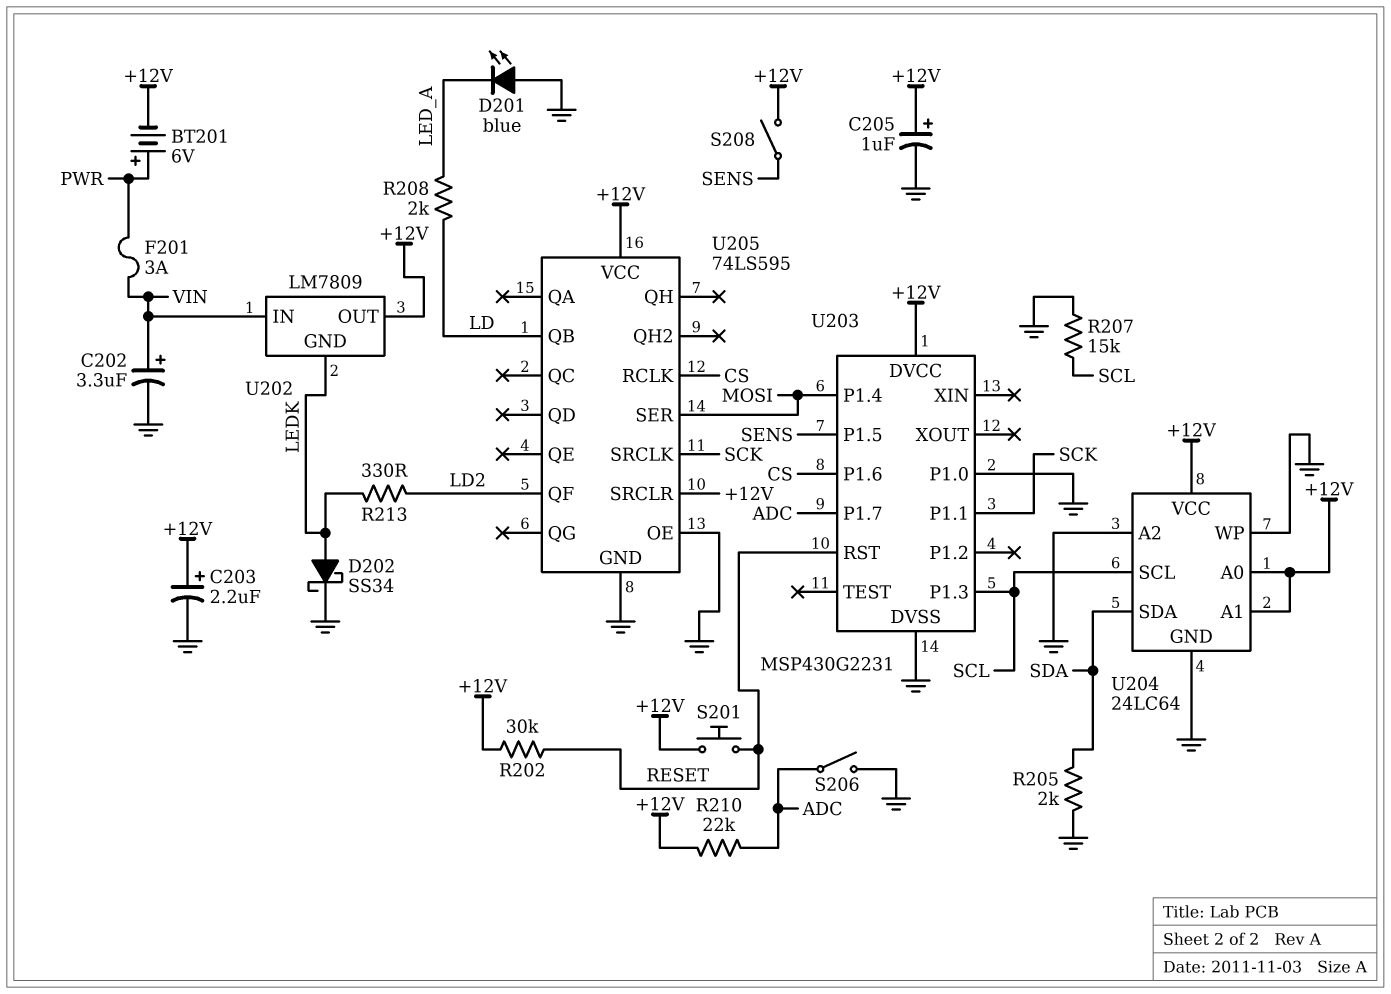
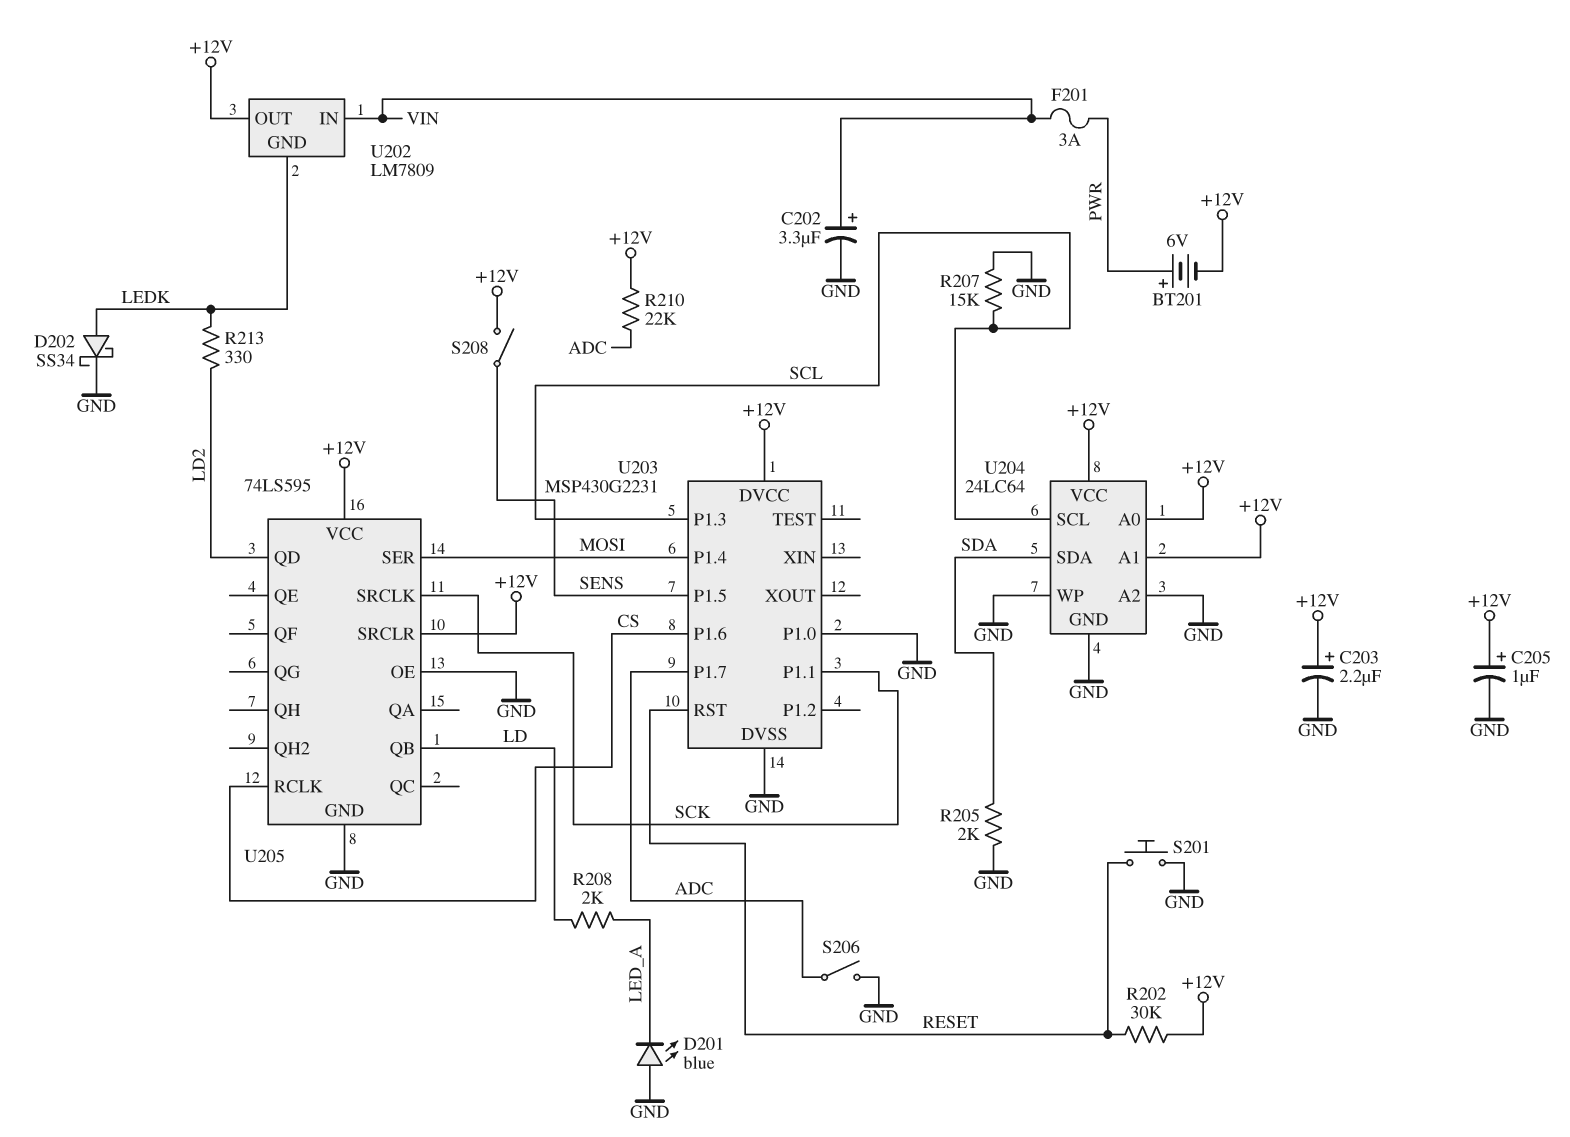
S201: button (+12V, RESET) -> button (GND, RESET)
U205 pin QD: none -> LD2
U205 pin QF: LD2 -> none

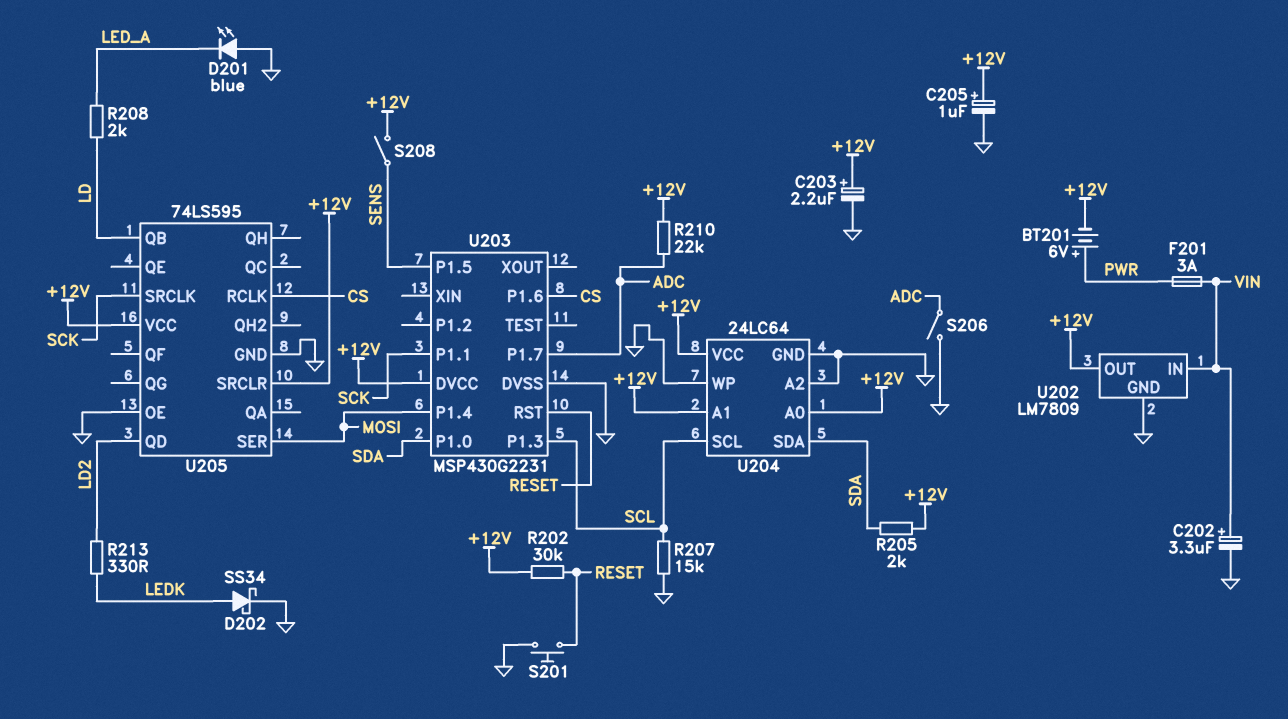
R205: 2k (GND, SDA) -> 2k (+12V, SDA)
U202 pin GND: LEDK -> GND
U203 pin P1.0: GND -> SDA

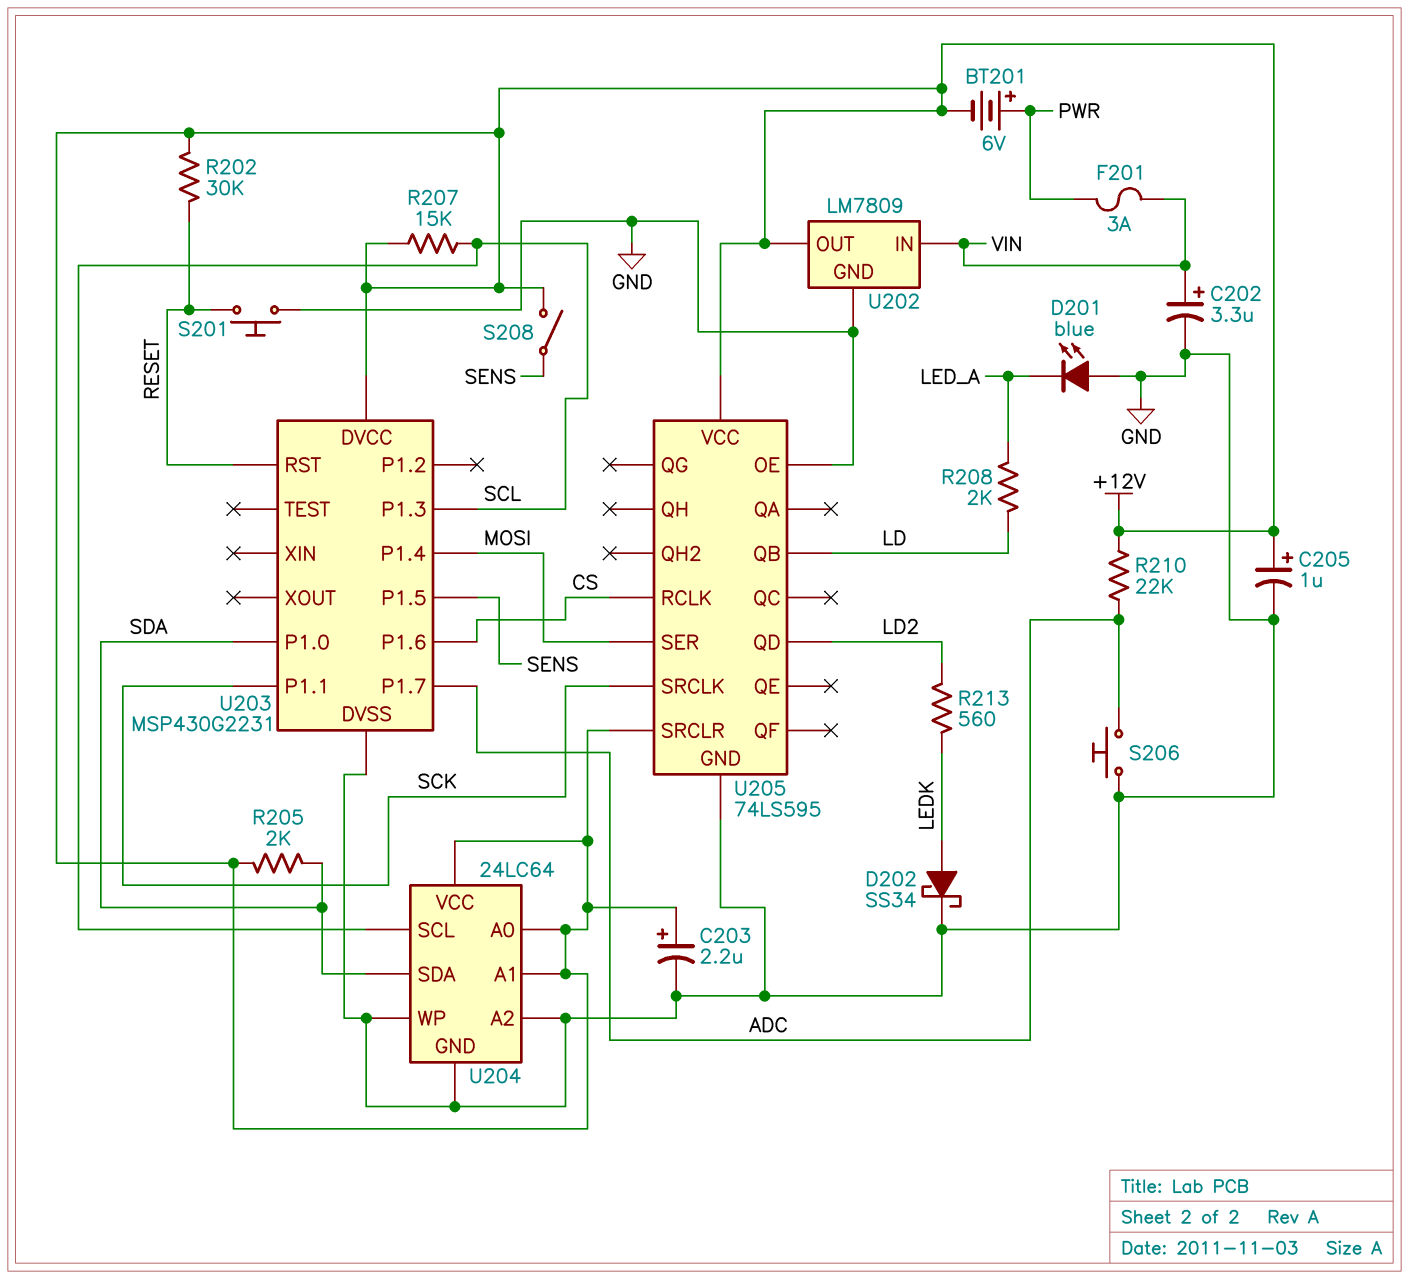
R207: 15k (GND, SCL) -> 15k (+12V, SCL)
R213: 330 (LD2, LEDK) -> 560 (LD2, LEDK)
S206: switch (ADC, GND) -> button (ADC, GND)

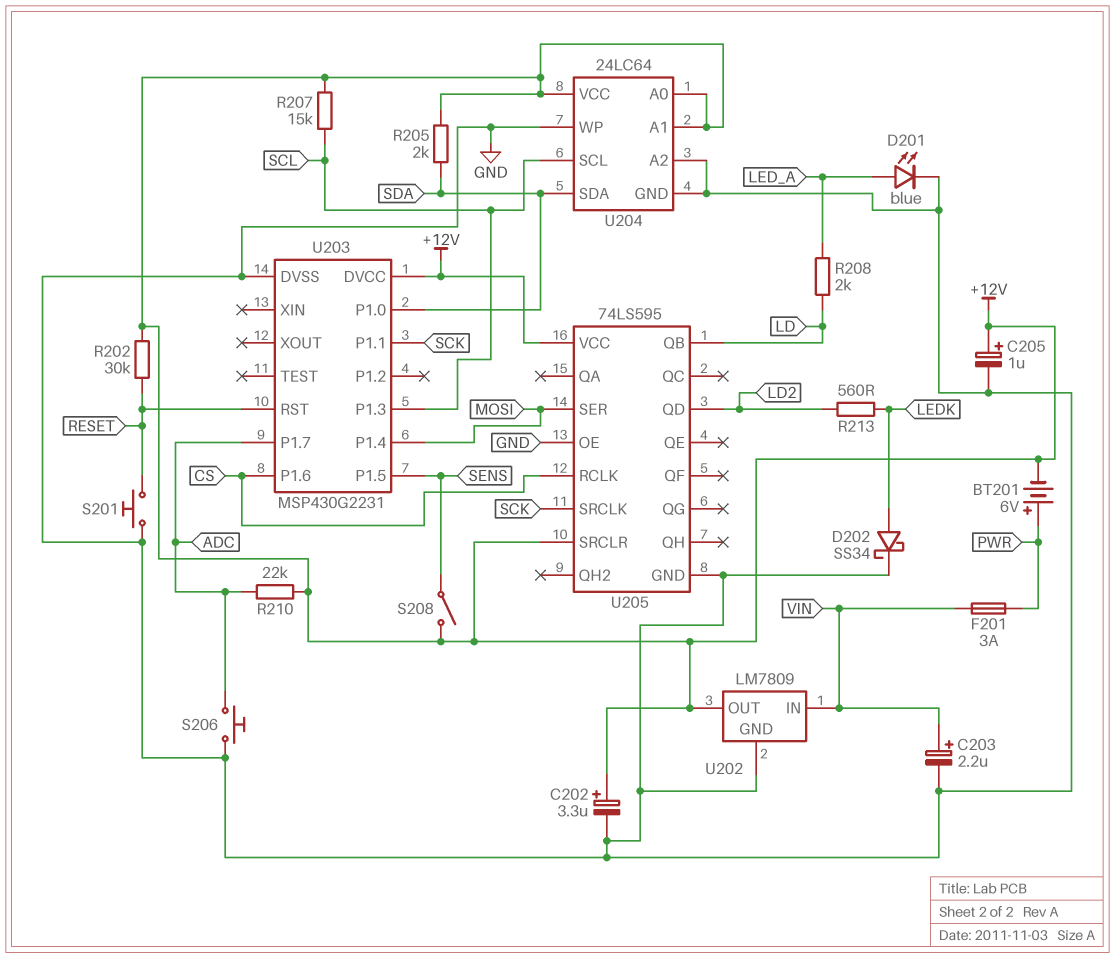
C202: 3.3uF (plus VIN, minus GND) -> 3.3uF (plus +12V, minus GND)
C203: 2.2uF (plus +12V, minus GND) -> 2.2uF (plus VIN, minus GND)
D201: LED blue (A GND, K LED_A) -> LED blue (A LED_A, K GND)

